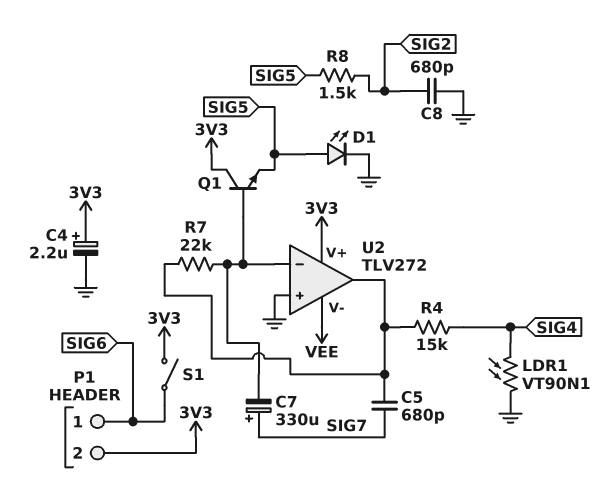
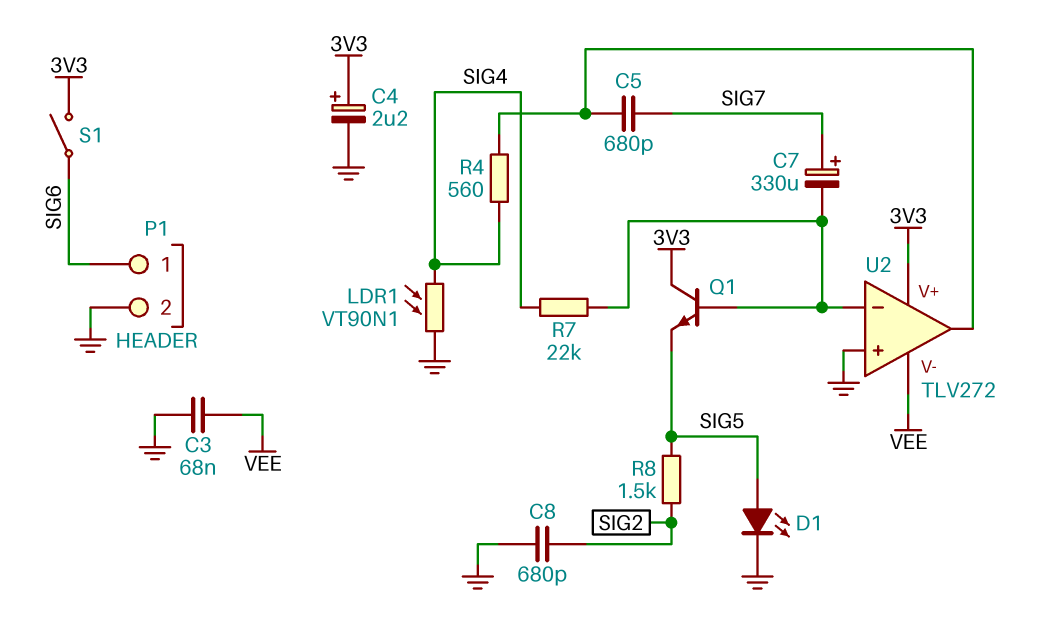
C3: none -> 68nF (GND, VEE)
P1 pin 2: 3V3 -> GND
R4: 15k (SIG4, U2/out) -> 560 (SIG4, U2/out)
R7: 22k (U2/in-, U2/out) -> 22k (SIG4, U2/in-)

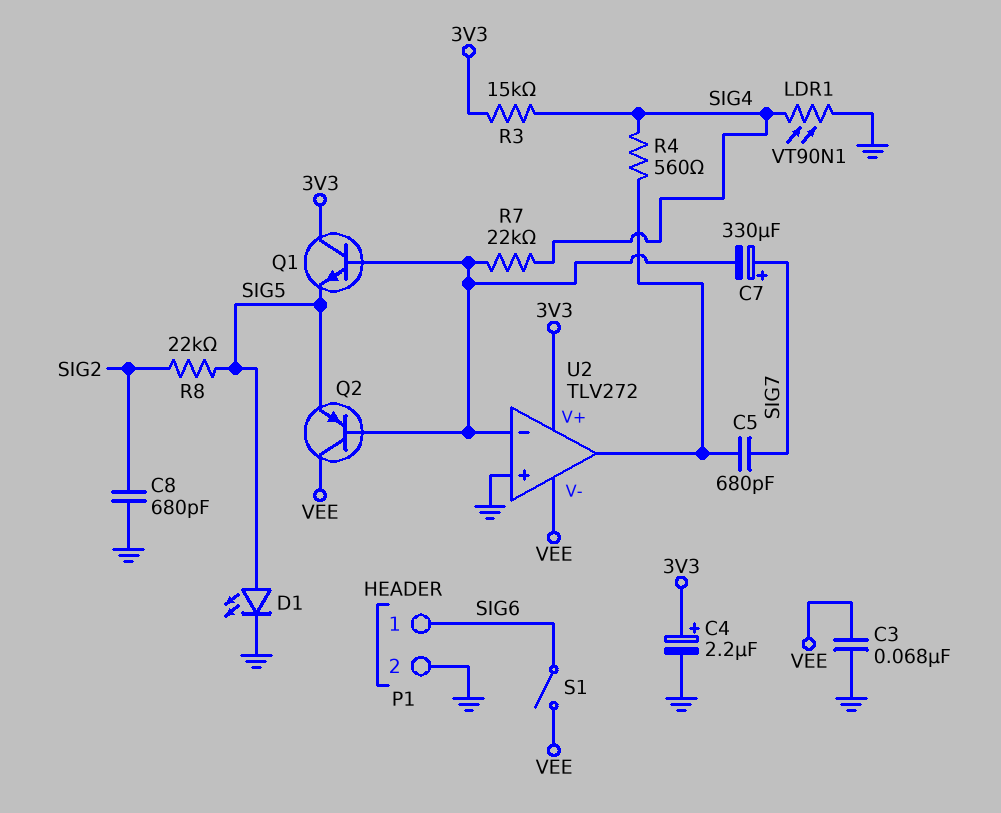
Q2: none -> PNP (B U2/in-, C VEE, E SIG5)
R3: none -> 15k (3V3, SIG4)
R8: 1.5k (SIG2, SIG5) -> 22k (SIG2, SIG5)
S1: switch (3V3, SIG6) -> switch (SIG6, VEE)

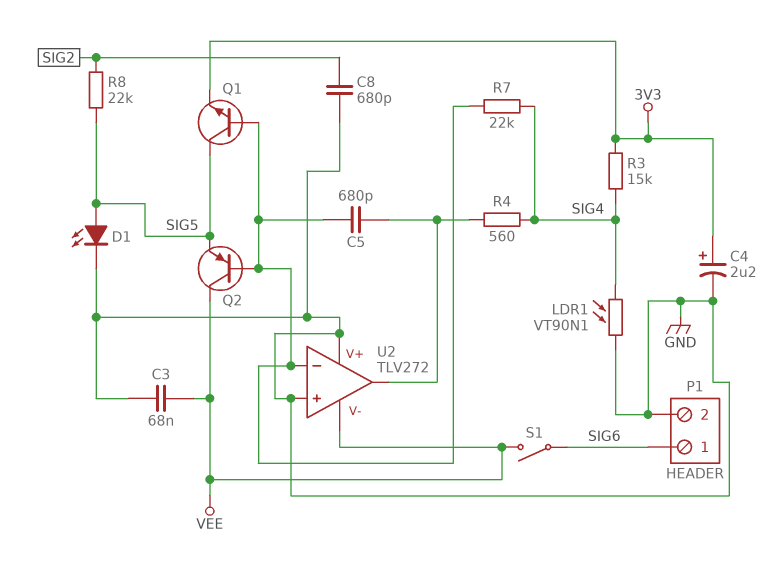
C5: 680pF (SIG7, U2/out) -> 680pF (U2/in-, U2/out)
C7: 330uF (plus SIG7, minus U2/in-) -> none
Q1: NPN (B U2/in-, C 3V3, E SIG5) -> NPN (B U2/in-, C SIG5, E 3V3)
U2 pin V+: 3V3 -> GND

